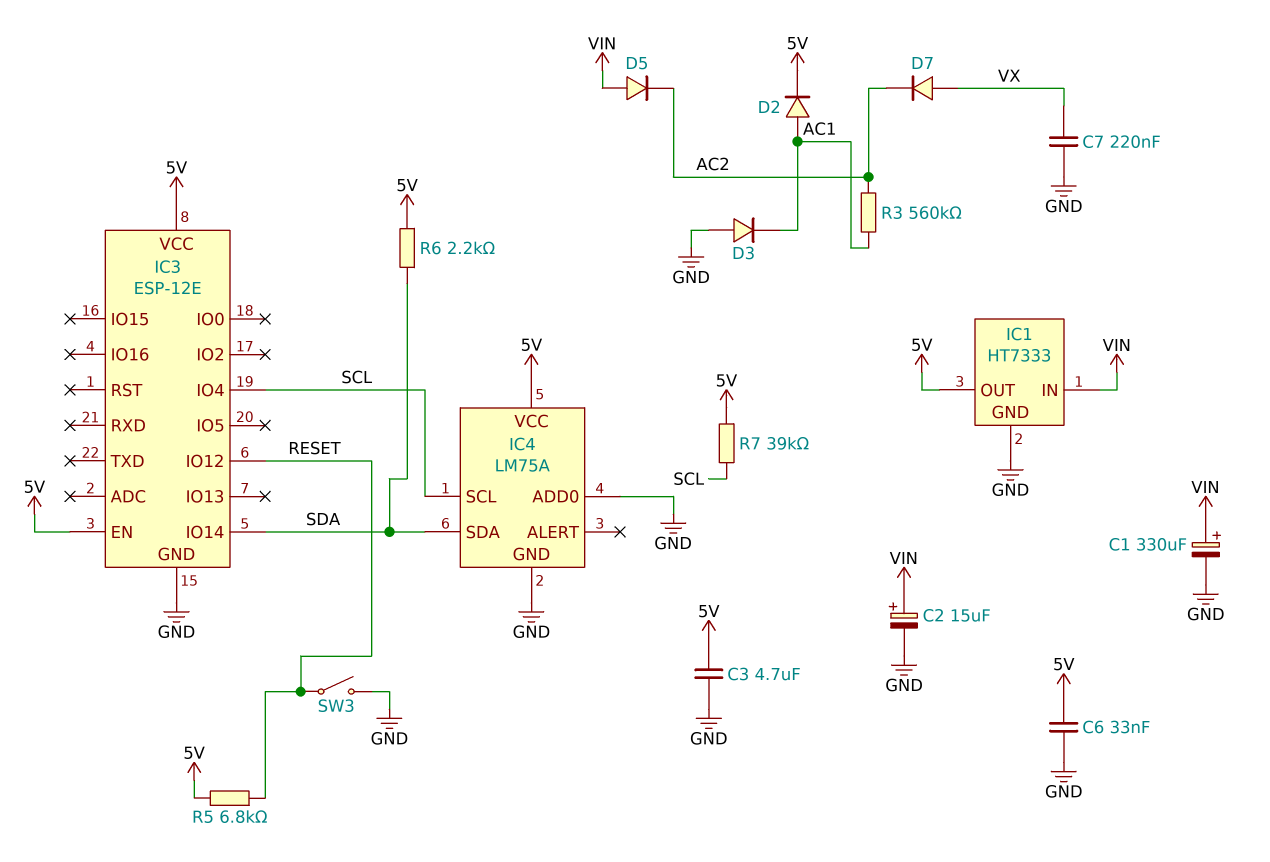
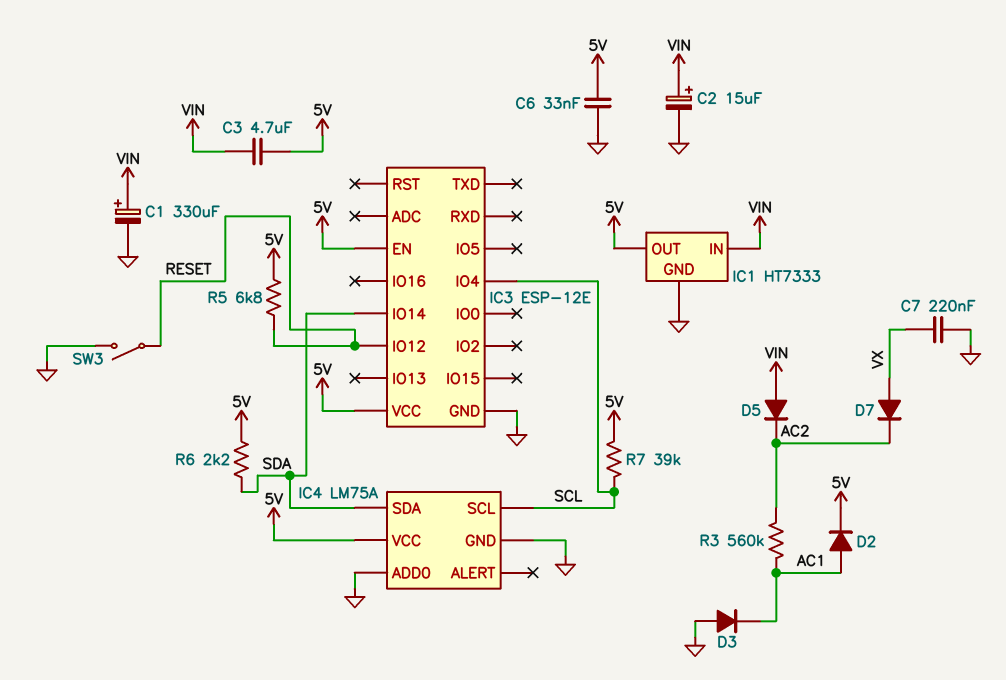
C3: 4.7uF (5V, GND) -> 4.7uF (5V, VIN)

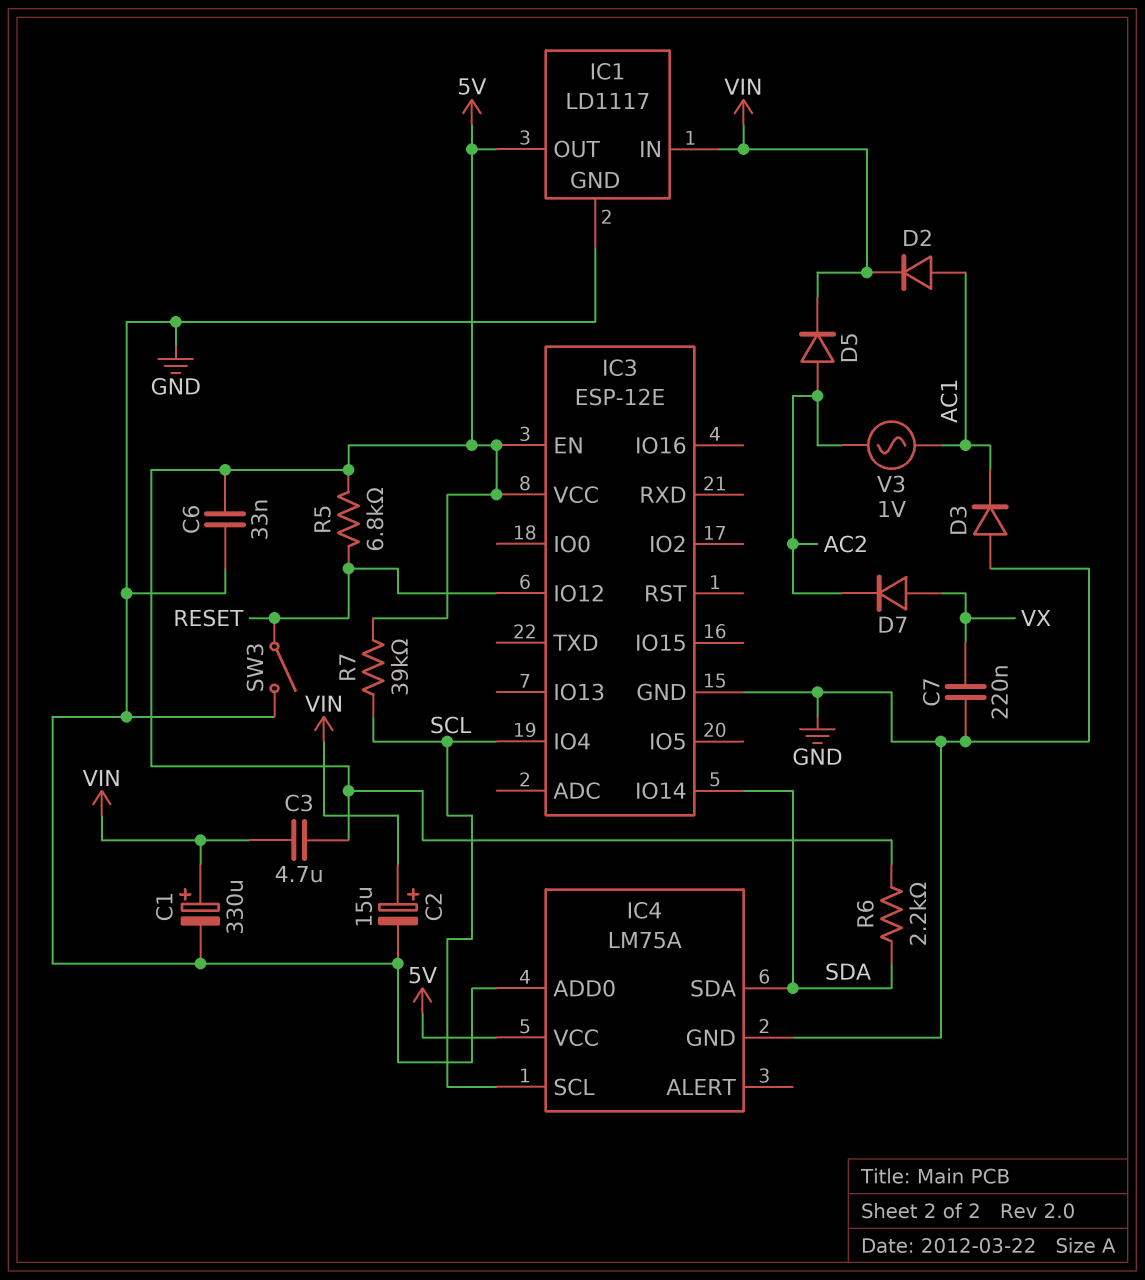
D2: diode (A AC1, K 5V) -> diode (A AC1, K VIN)
D5: diode (A VIN, K AC2) -> diode (A AC2, K VIN)
IC1: HT7333 -> LD1117
R3: 560k (AC1, AC2) -> none
V3: none -> AC 1V (AC1, AC2)

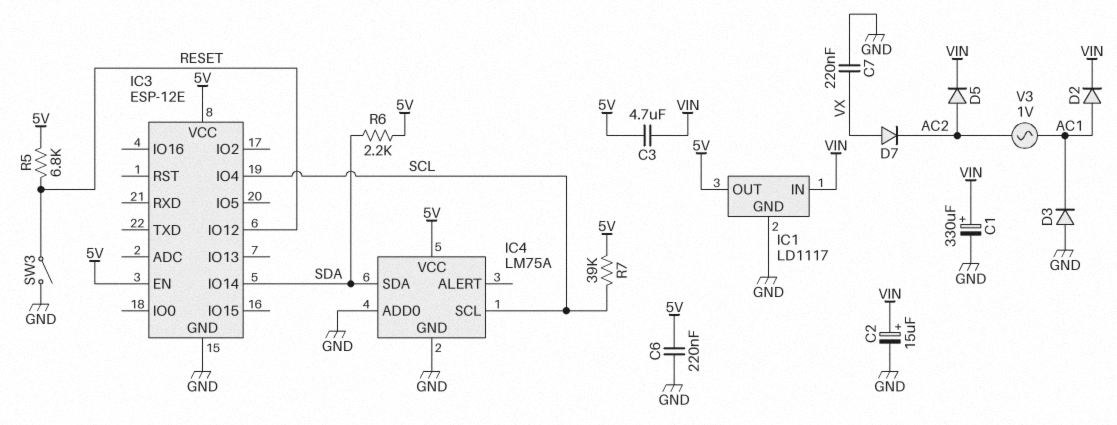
C6: 33nF (5V, GND) -> 220nF (5V, GND)

